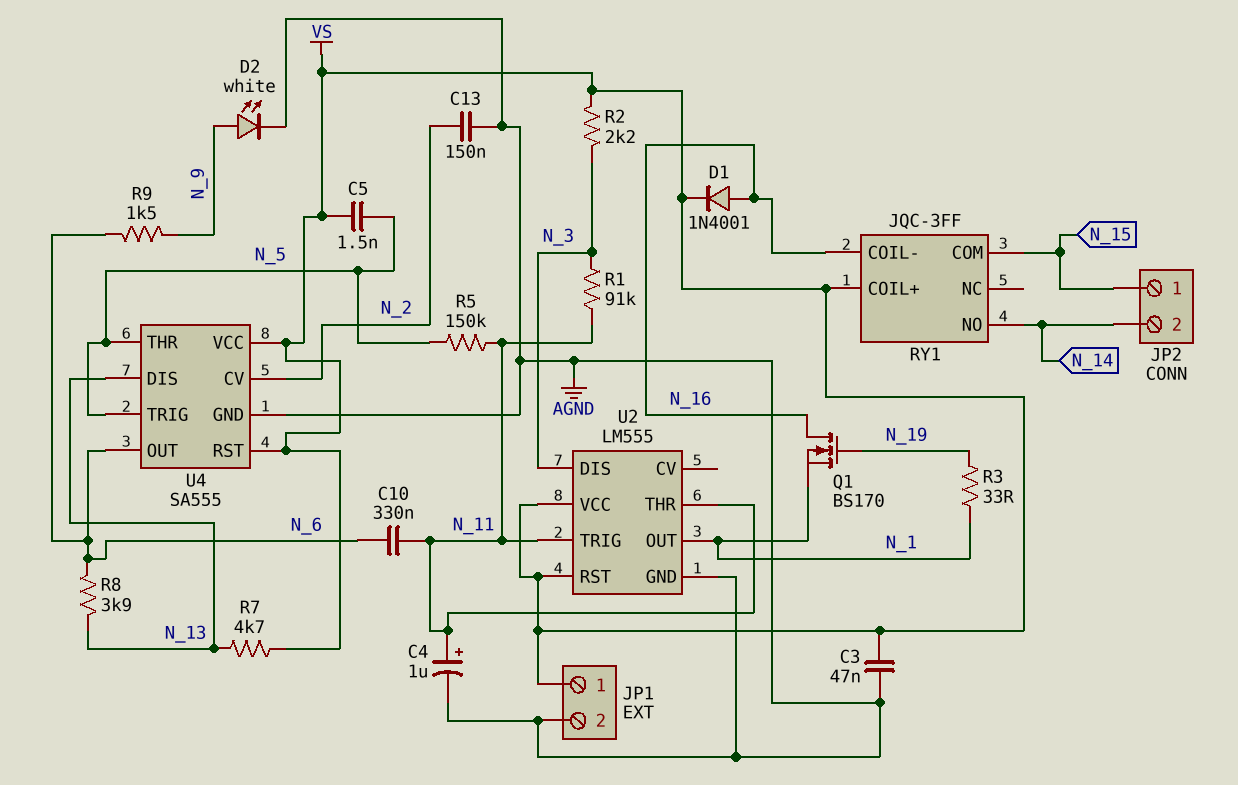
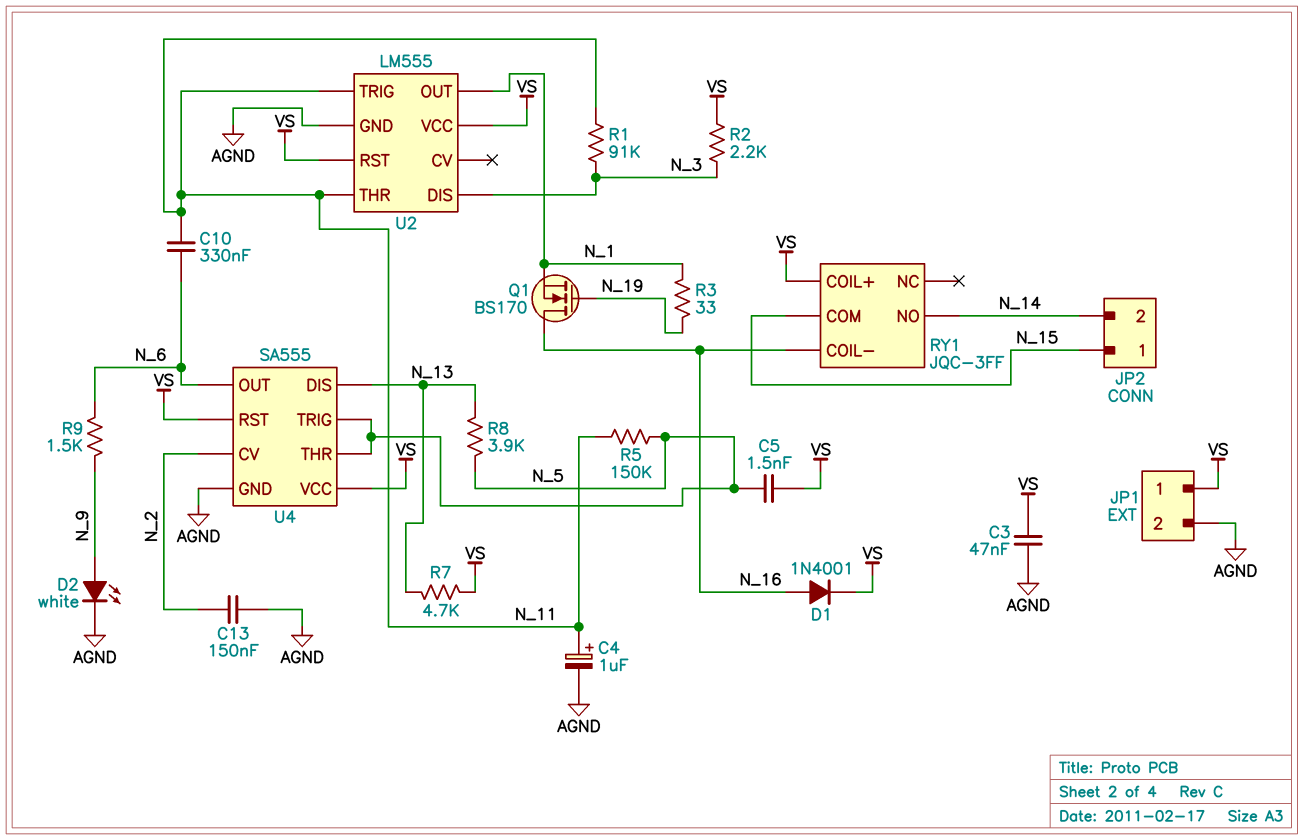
R8: 3.9k (N_6, N_13) -> 3.9k (N_5, N_13)

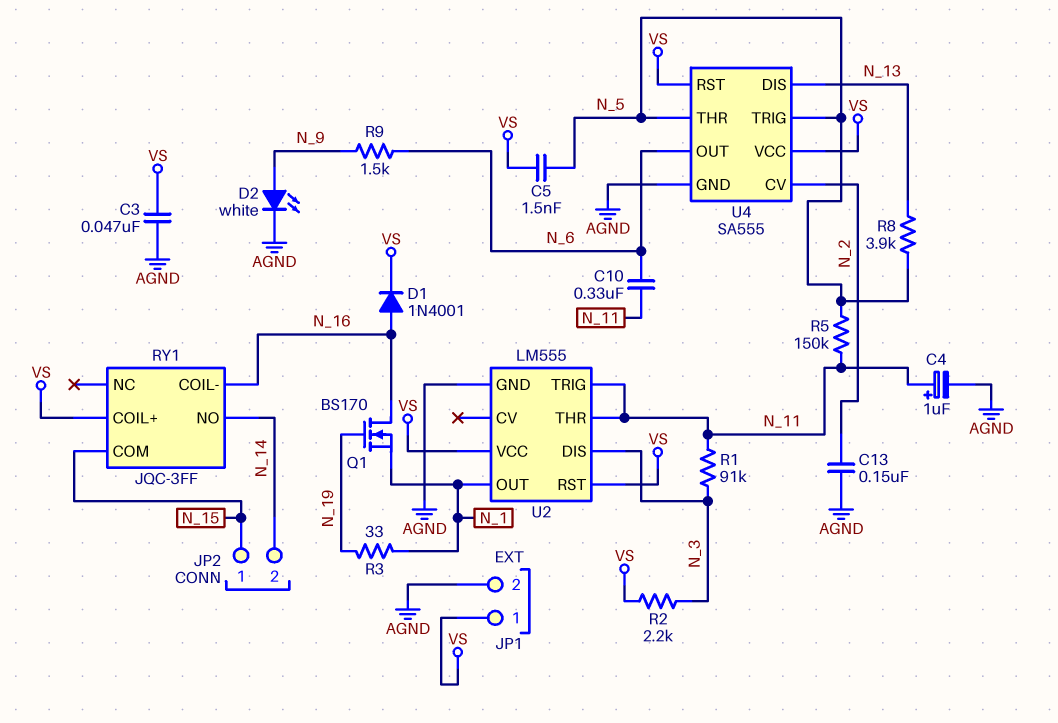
R7: 4.7k (N_13, VS) -> none

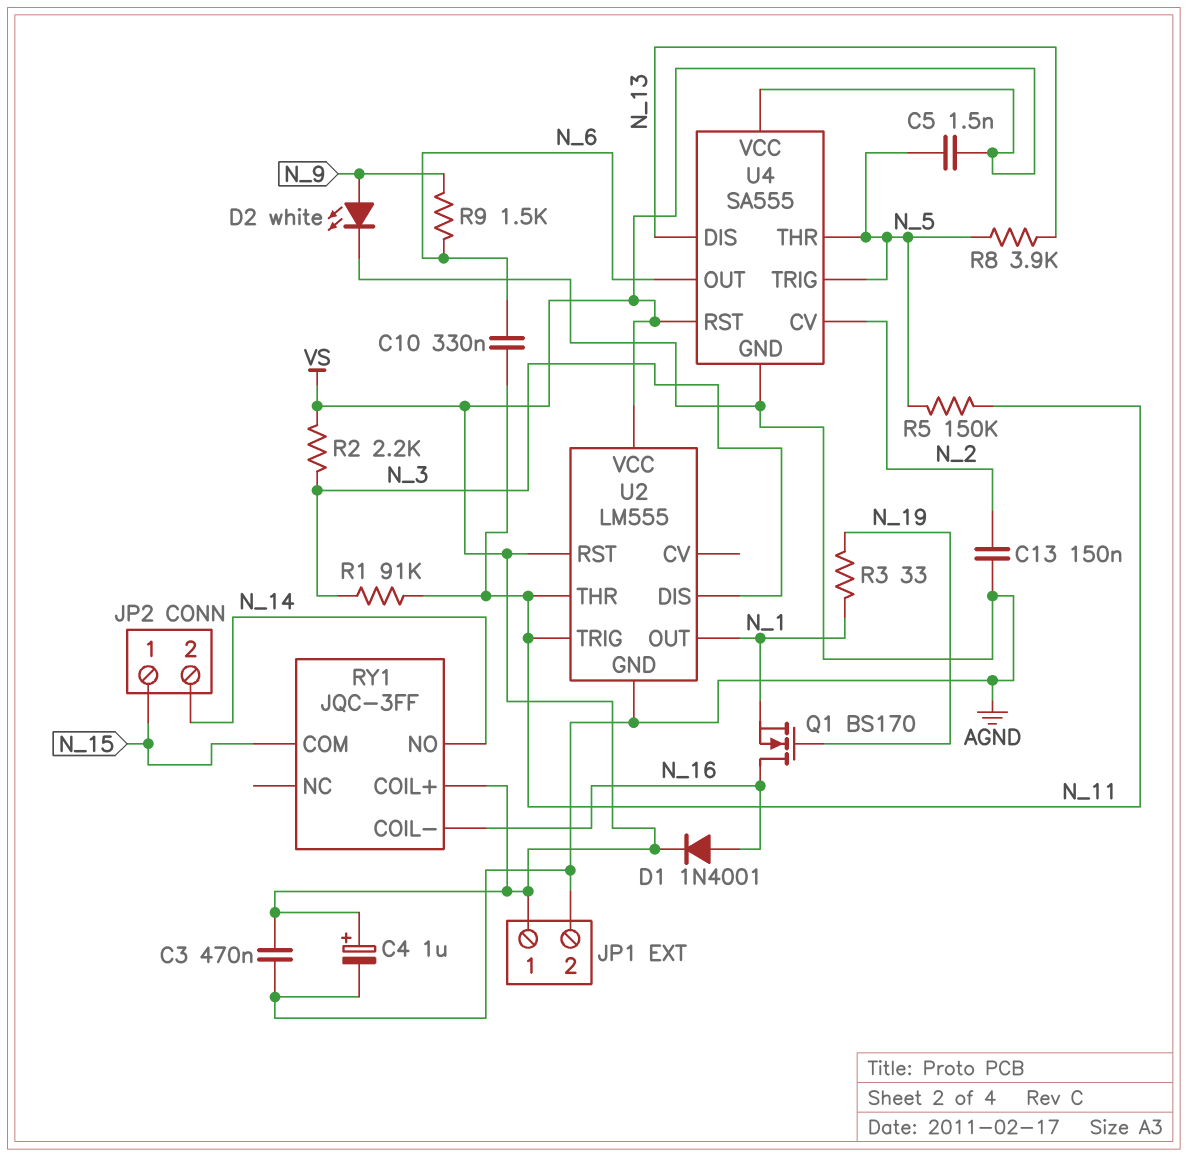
C3: 47nF (AGND, VS) -> 470nF (AGND, VS)
C4: 1uF (plus N_11, minus AGND) -> 1uF (plus VS, minus AGND)

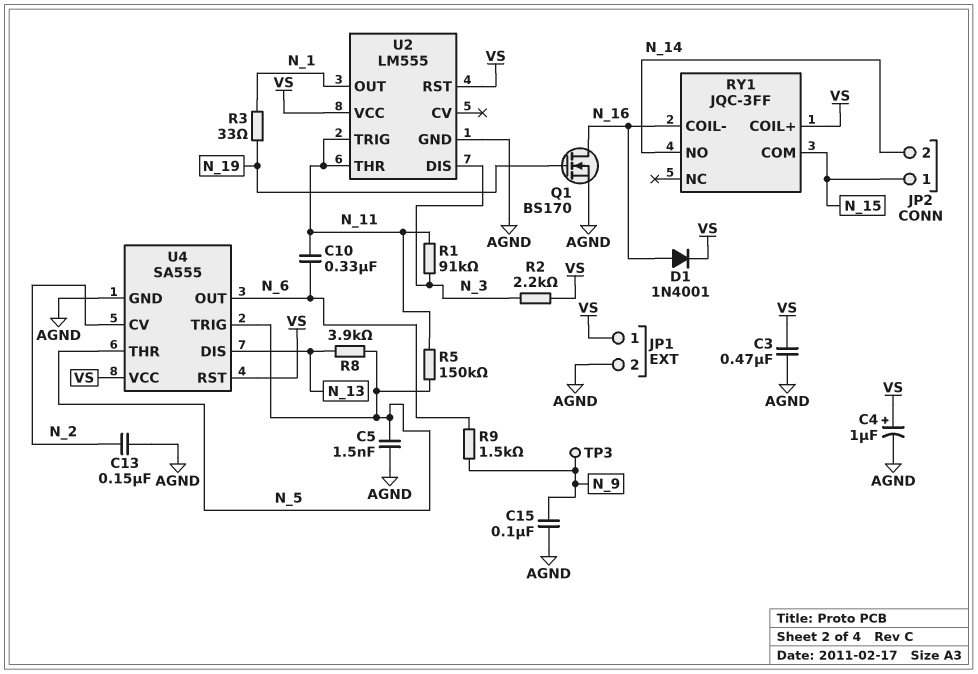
C5: 1.5nF (N_5, VS) -> 1.5nF (AGND, N_5)
C15: none -> 100nF (AGND, N_9)
D2: LED white (A N_9, K AGND) -> none
Q1: NMOS BS170 (G N_19, D N_16, S N_1) -> NMOS BS170 (G N_19, D N_16, S AGND)
TP3: none -> test point (N_9)

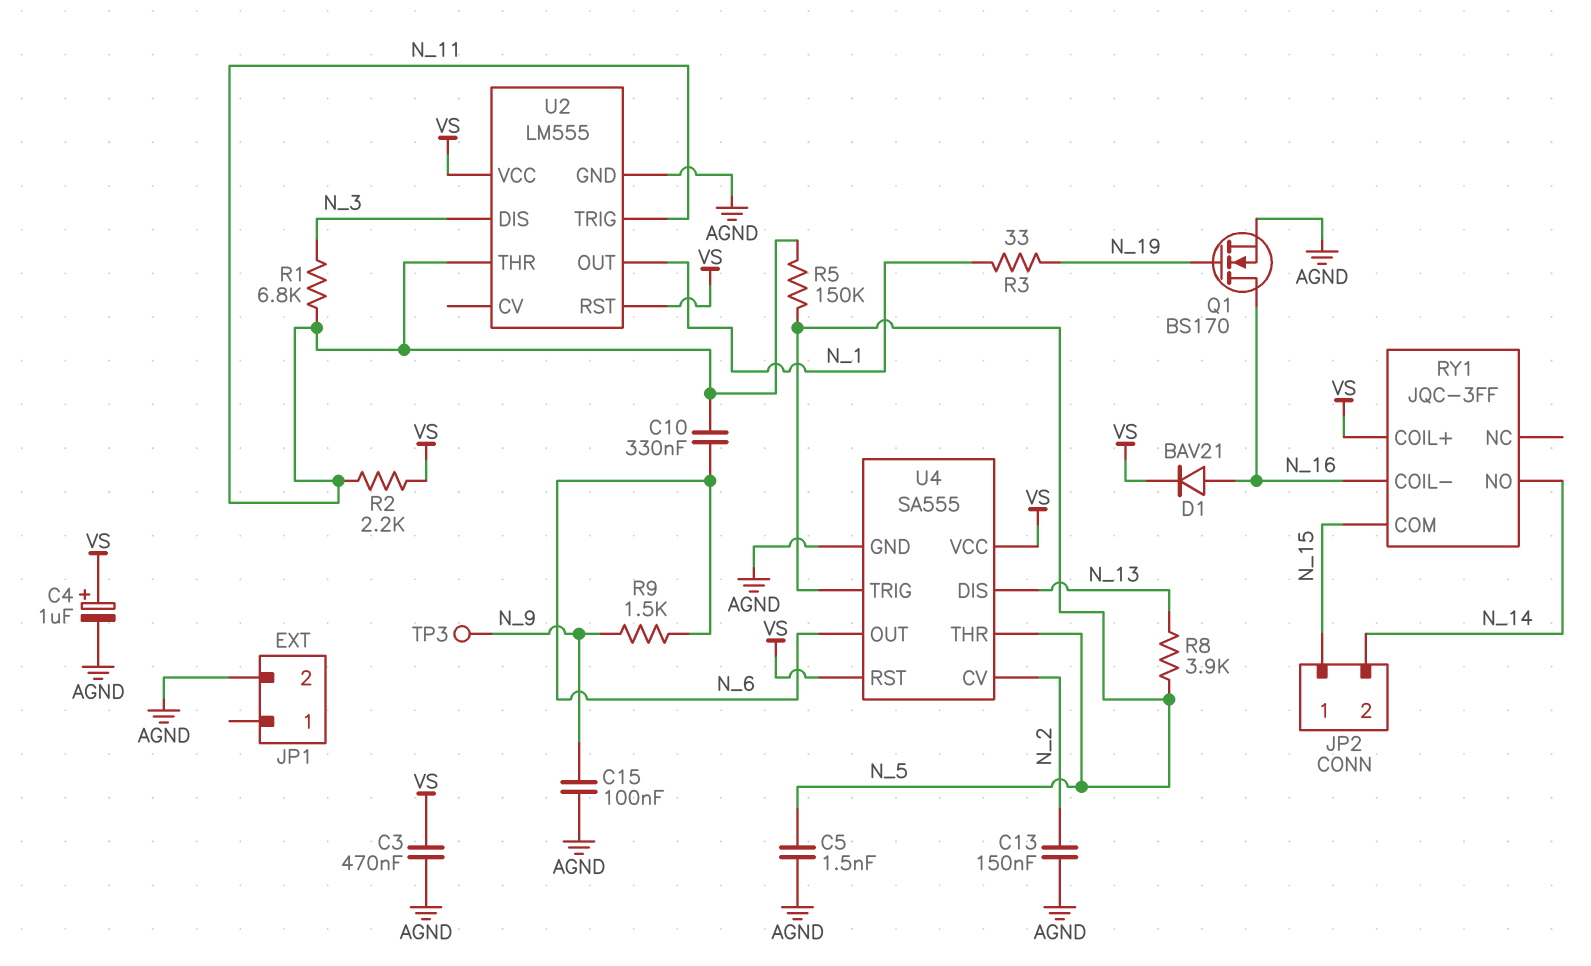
D1: diode 1N4001 (A N_16, K VS) -> diode BAV21 (A N_16, K VS)
JP1 pin 1: VS -> none
R1: 91k (N_3, N_11) -> 6.8k (N_3, N_11)
R2: 2.2k (N_3, VS) -> 2.2k (N_11, VS)

